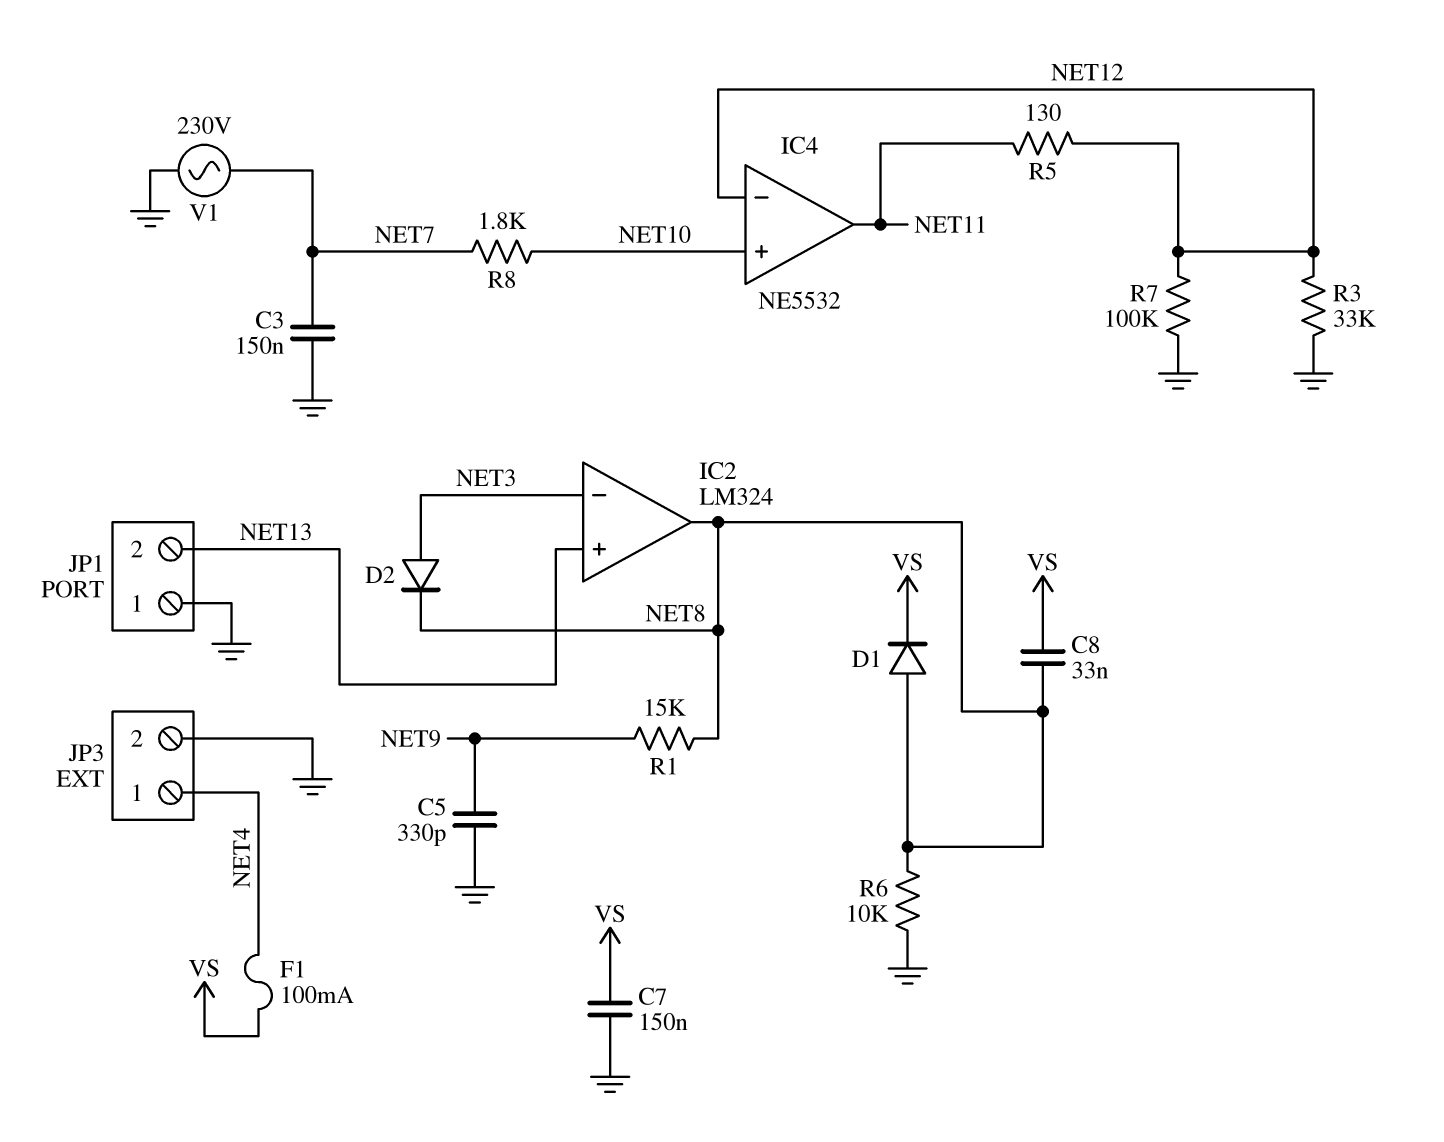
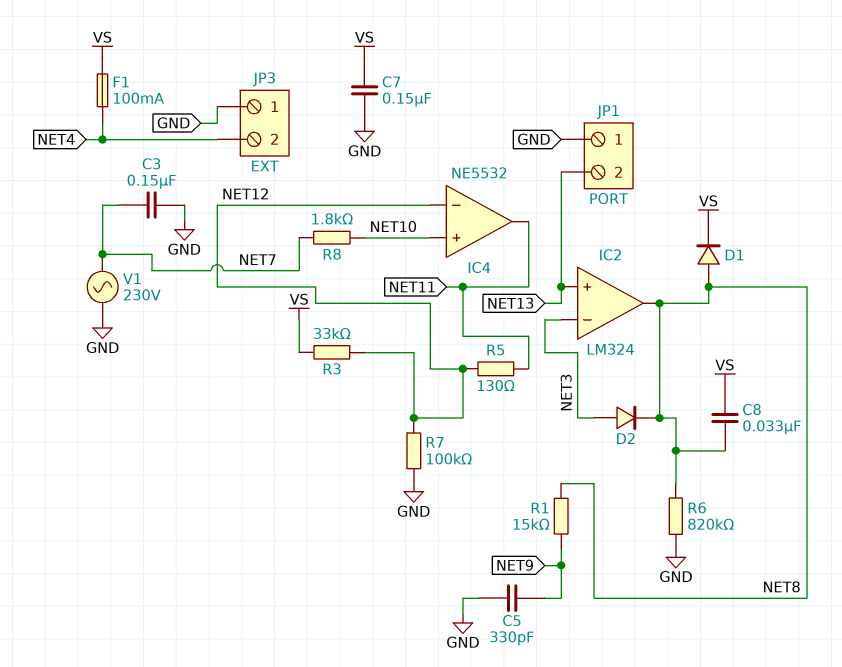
JP3 pin 1: NET4 -> GND
JP3 pin 2: GND -> NET4
R3: 33k (GND, NET12) -> 33k (NET12, VS)
R6: 10k (GND, NET8) -> 820k (GND, NET8)

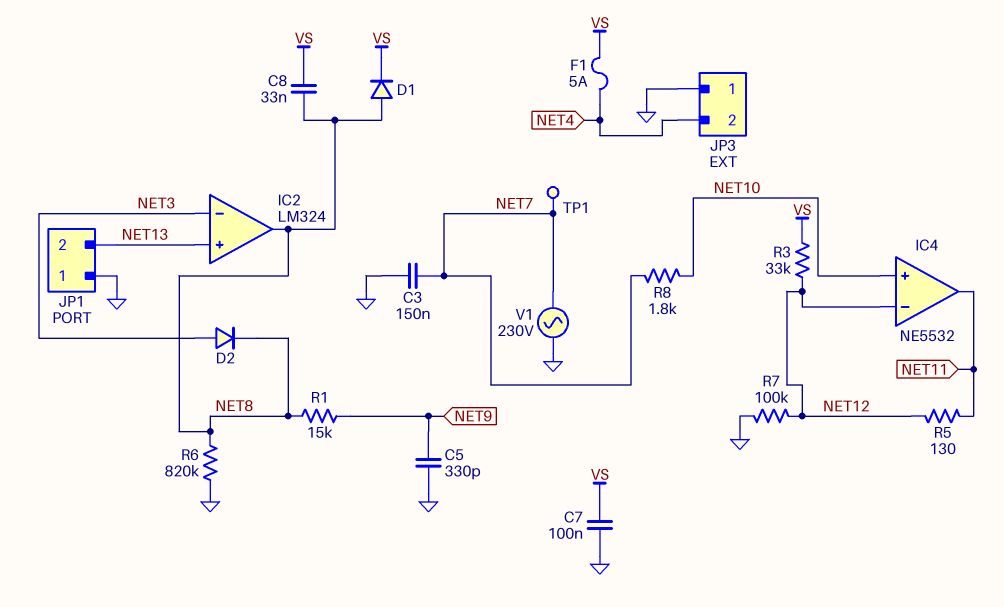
C7: 150nF (GND, VS) -> 100nF (GND, VS)
F1: 100mA (NET4, VS) -> 5A (NET4, VS)
TP1: none -> test point (NET7)

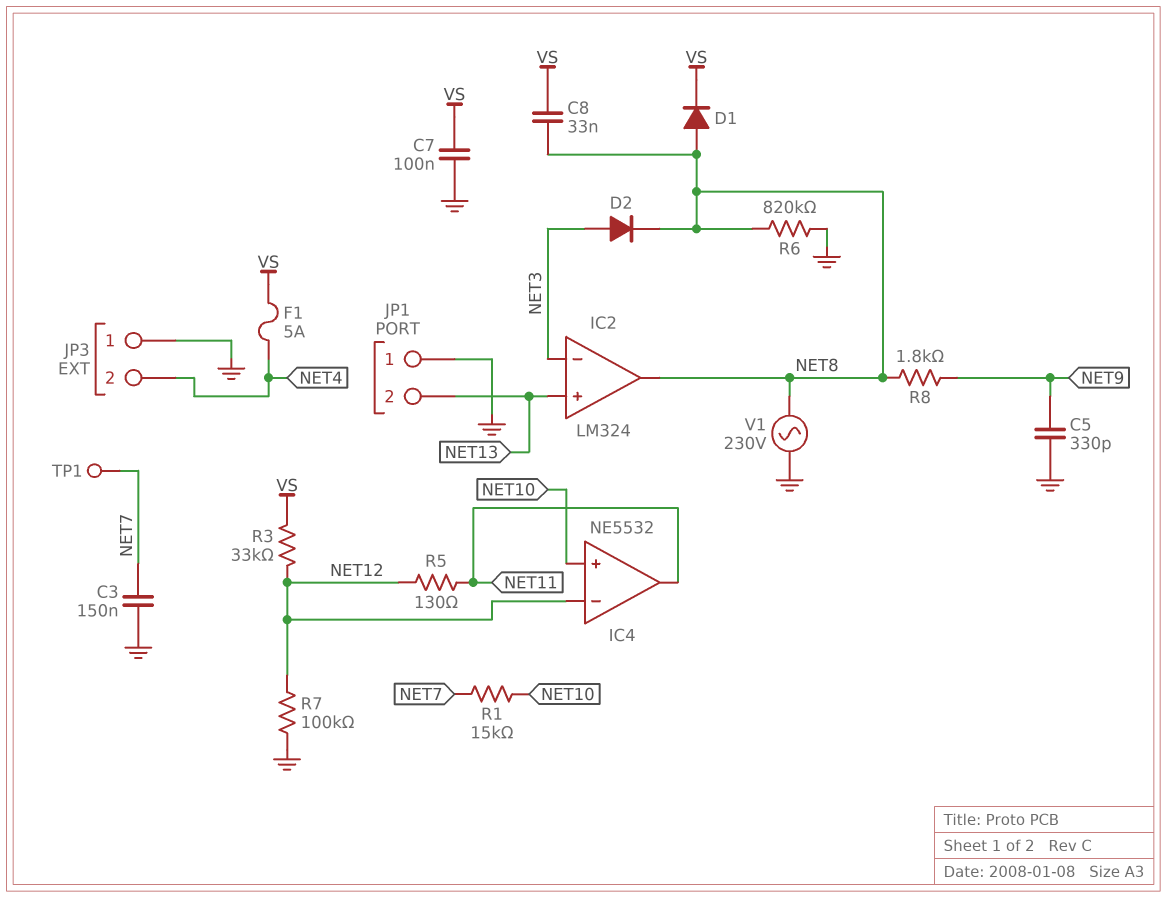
R1: 15k (NET8, NET9) -> 15k (NET7, NET10)
R8: 1.8k (NET7, NET10) -> 1.8k (NET8, NET9)
V1: AC 230V (GND, NET7) -> AC 230V (GND, NET8)

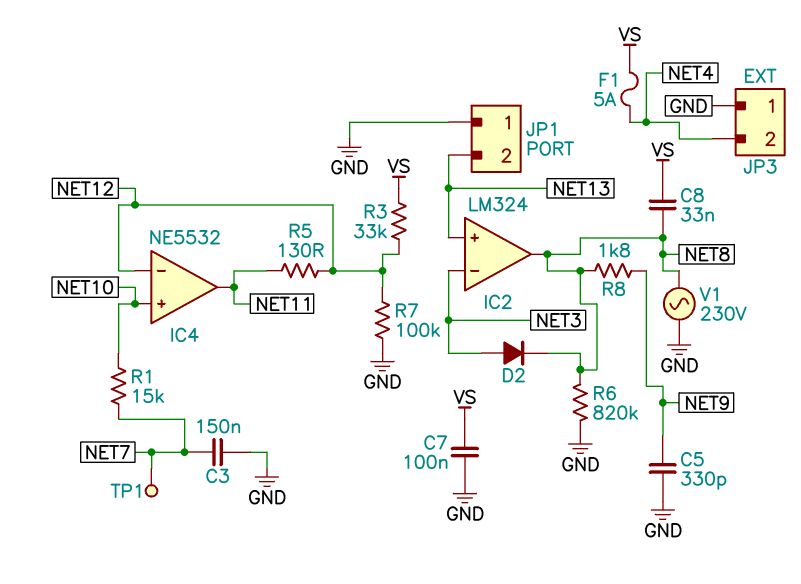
D1: diode (A NET8, K VS) -> none

